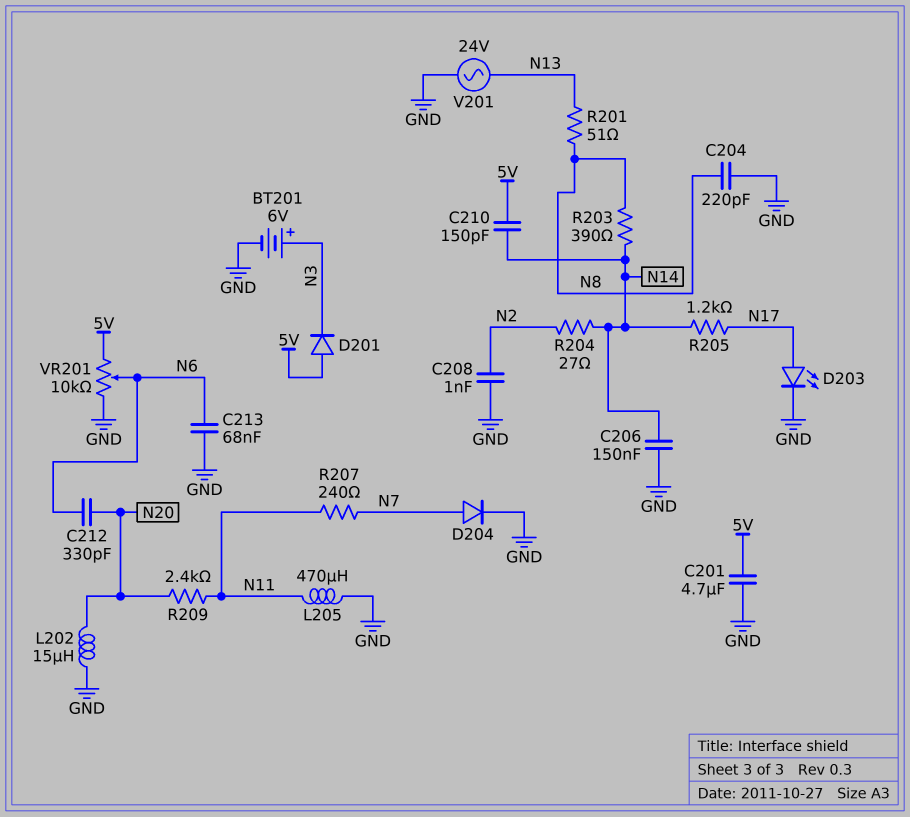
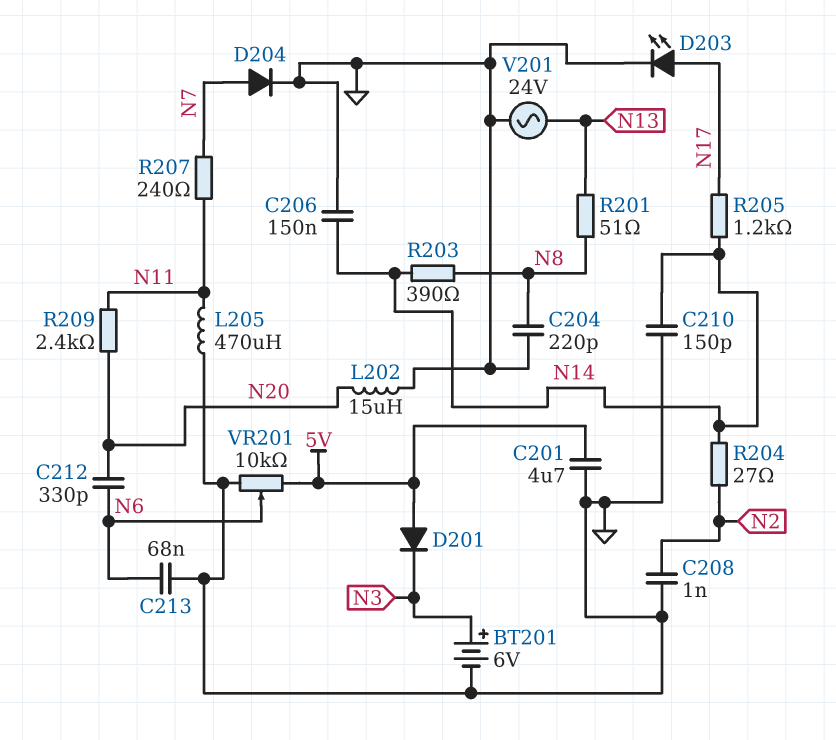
C210: 150pF (5V, N14) -> 150pF (GND, N14)

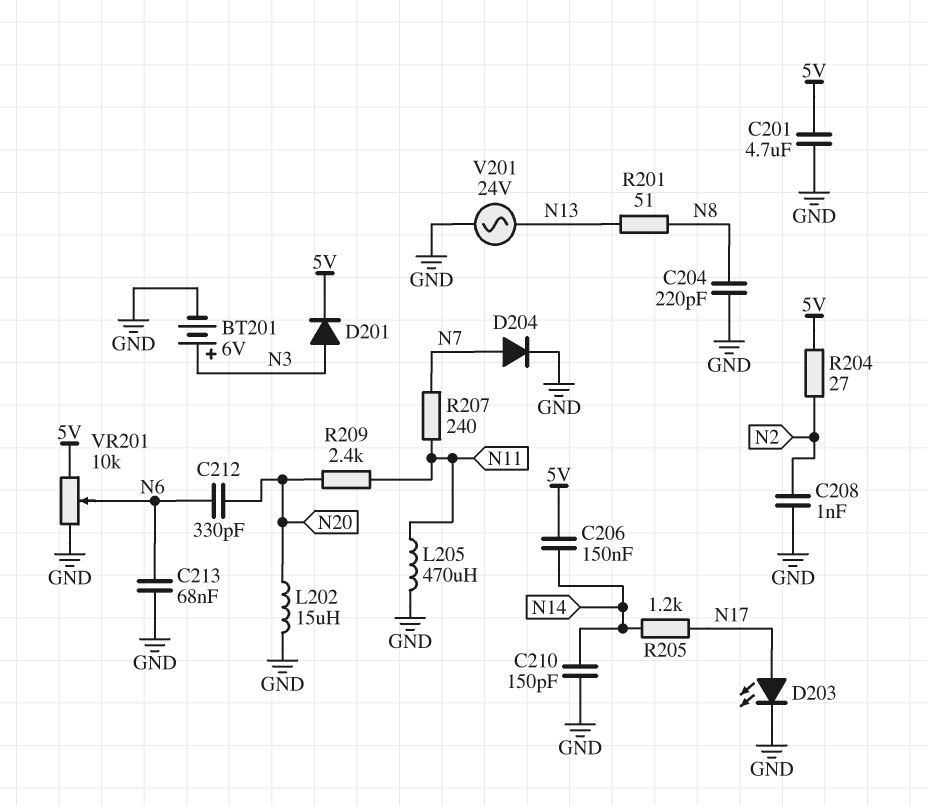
C206: 150nF (GND, N14) -> 150nF (5V, N14)
D201: diode (A 5V, K N3) -> diode (A N3, K 5V)
R203: 390 (N8, N14) -> none
R204: 27 (N2, N14) -> 27 (5V, N2)

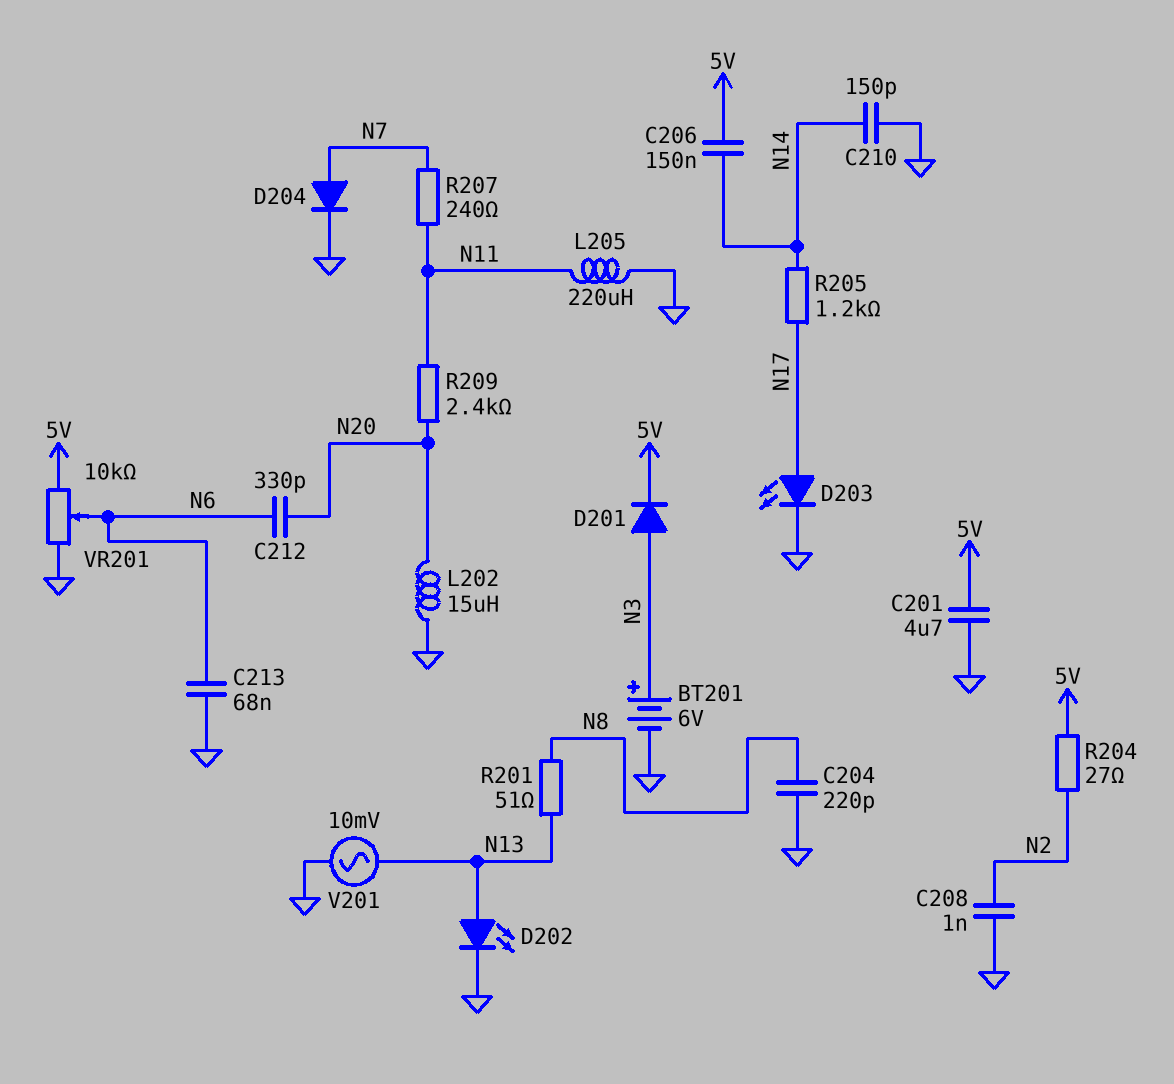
D202: none -> LED (A N13, K GND)
L205: 470uH (GND, N11) -> 220uH (GND, N11)
V201: AC 24V (GND, N13) -> AC 10mV (GND, N13)

